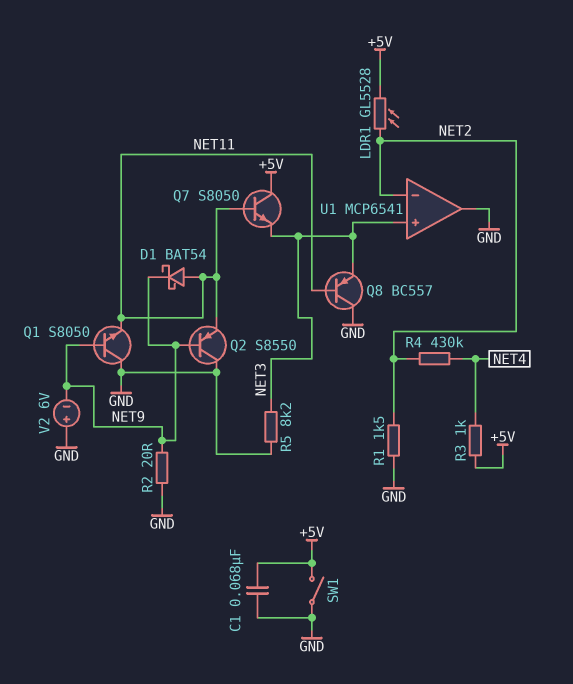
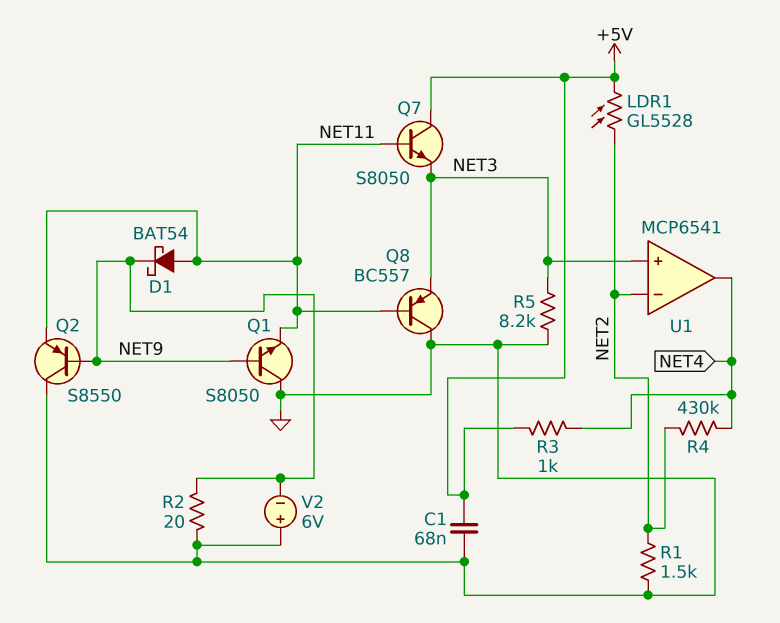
SW1: switch (+5V, GND) -> none
U1 pin out: GND -> NET4

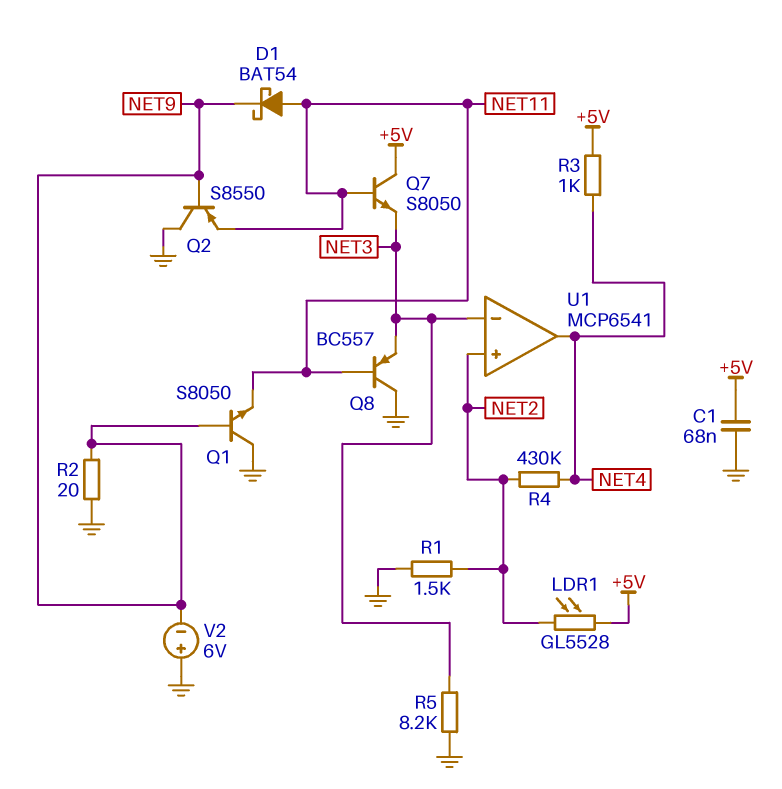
U1 pin in+: NET3 -> NET2
U1 pin in-: NET2 -> NET3

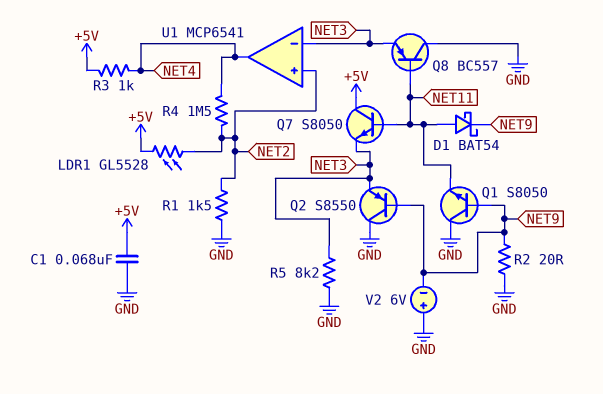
Q2: PNP S8550 (B NET9, C GND, E NET11) -> PNP S8550 (B NET9, C GND, E NET3)
R4: 430k (NET2, NET4) -> 1.5M (NET2, NET4)

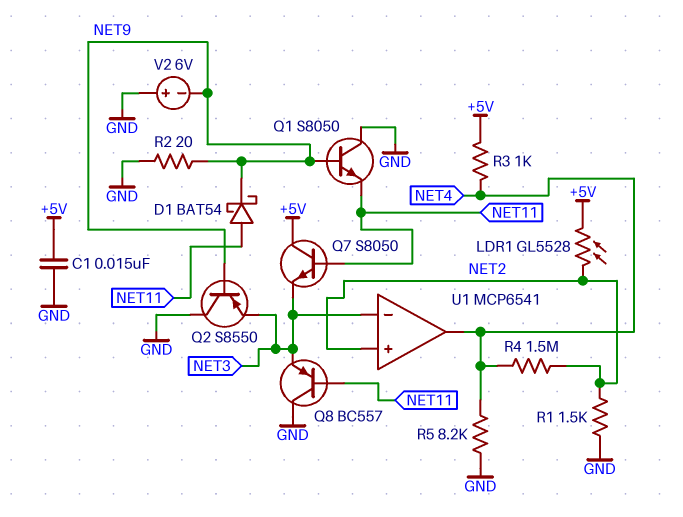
C1: 68nF (+5V, GND) -> 15nF (+5V, GND)
R5: 8.2k (GND, NET3) -> 8.2k (GND, NET4)

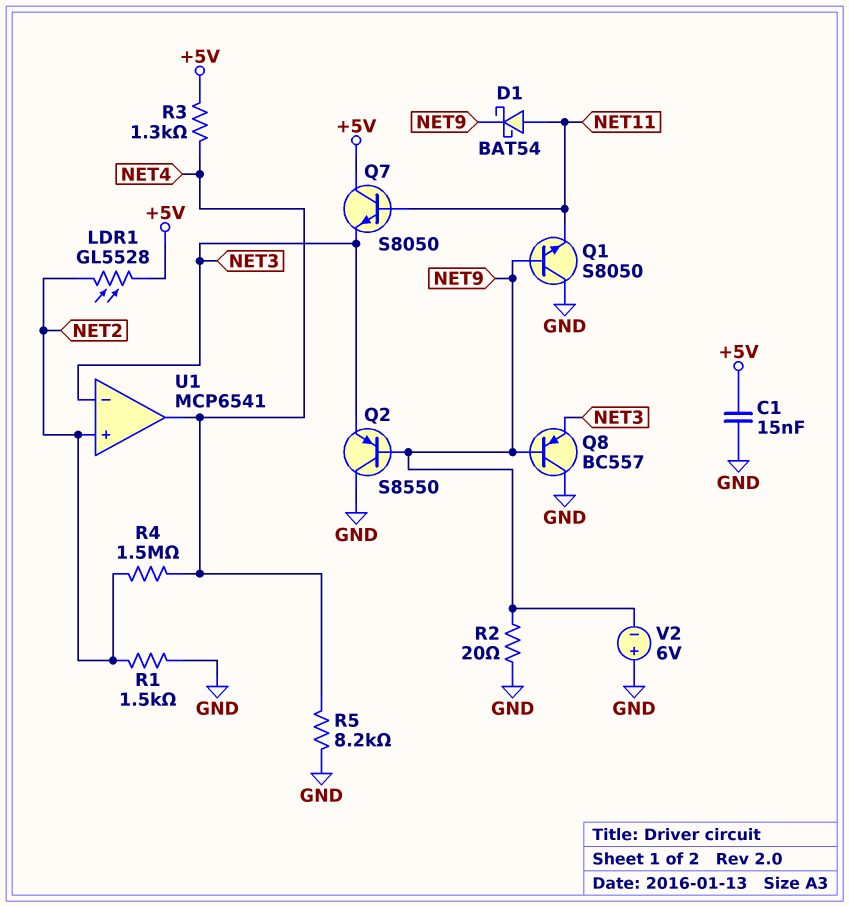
Q8: PNP BC557 (B NET11, C GND, E NET3) -> PNP BC557 (B NET9, C GND, E NET3)
R3: 1k (+5V, NET4) -> 1.3k (+5V, NET4)

